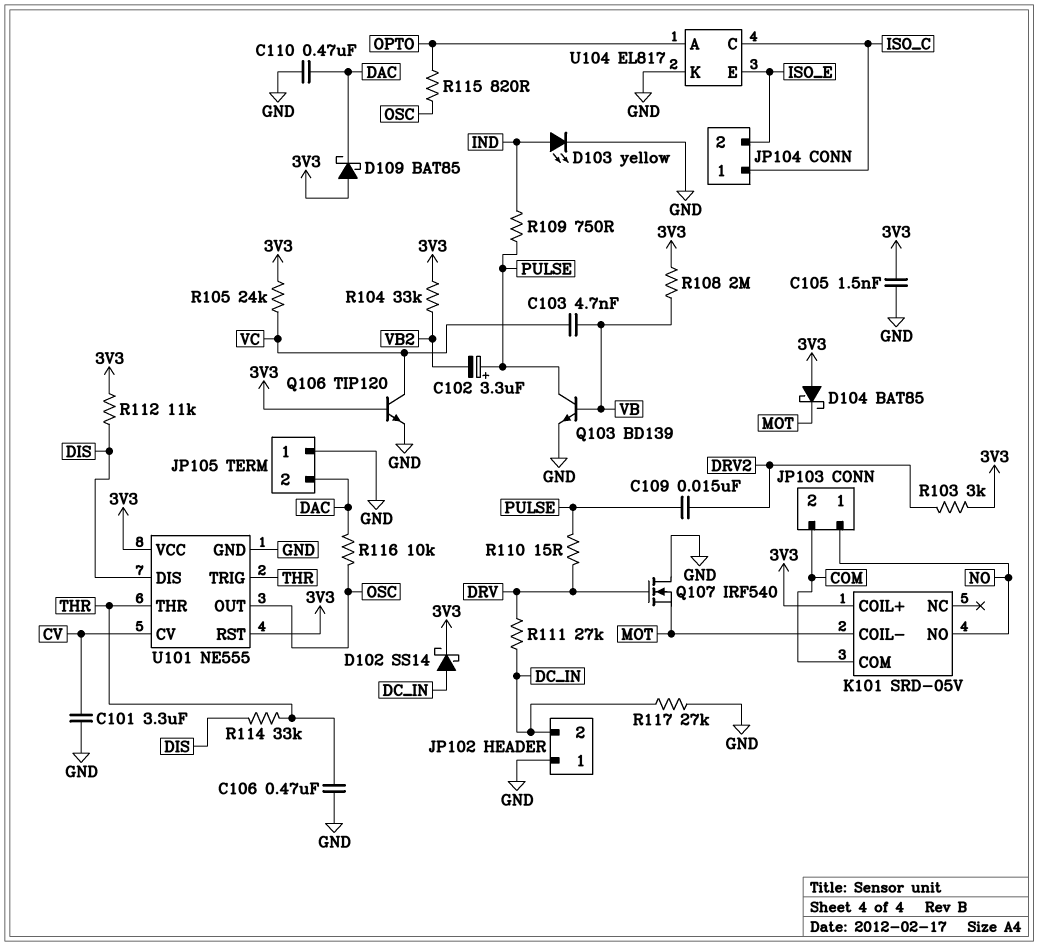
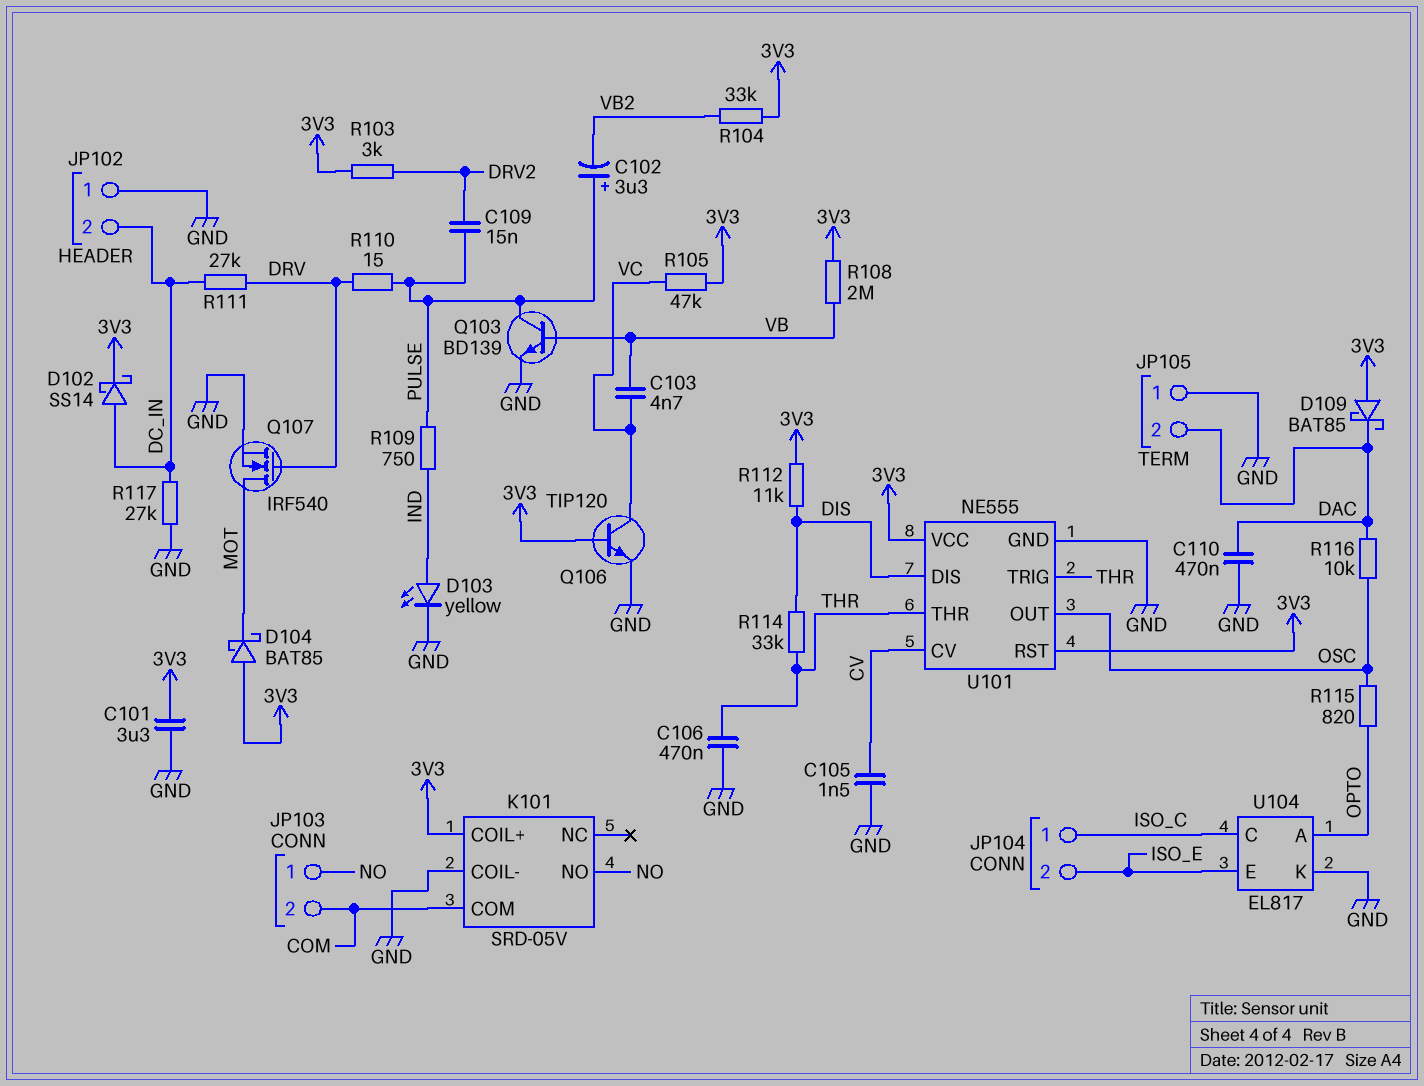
C101: 3.3uF (CV, GND) -> 3.3uF (3V3, GND)
C105: 1.5nF (3V3, GND) -> 1.5nF (CV, GND)
K101 pin COIL-: MOT -> GND
Q107: NMOS IRF540 (G DRV, D GND, S MOT) -> NMOS IRF540 (G DRV, D MOT, S GND)
R105: 24k (3V3, VC) -> 47k (3V3, VC)

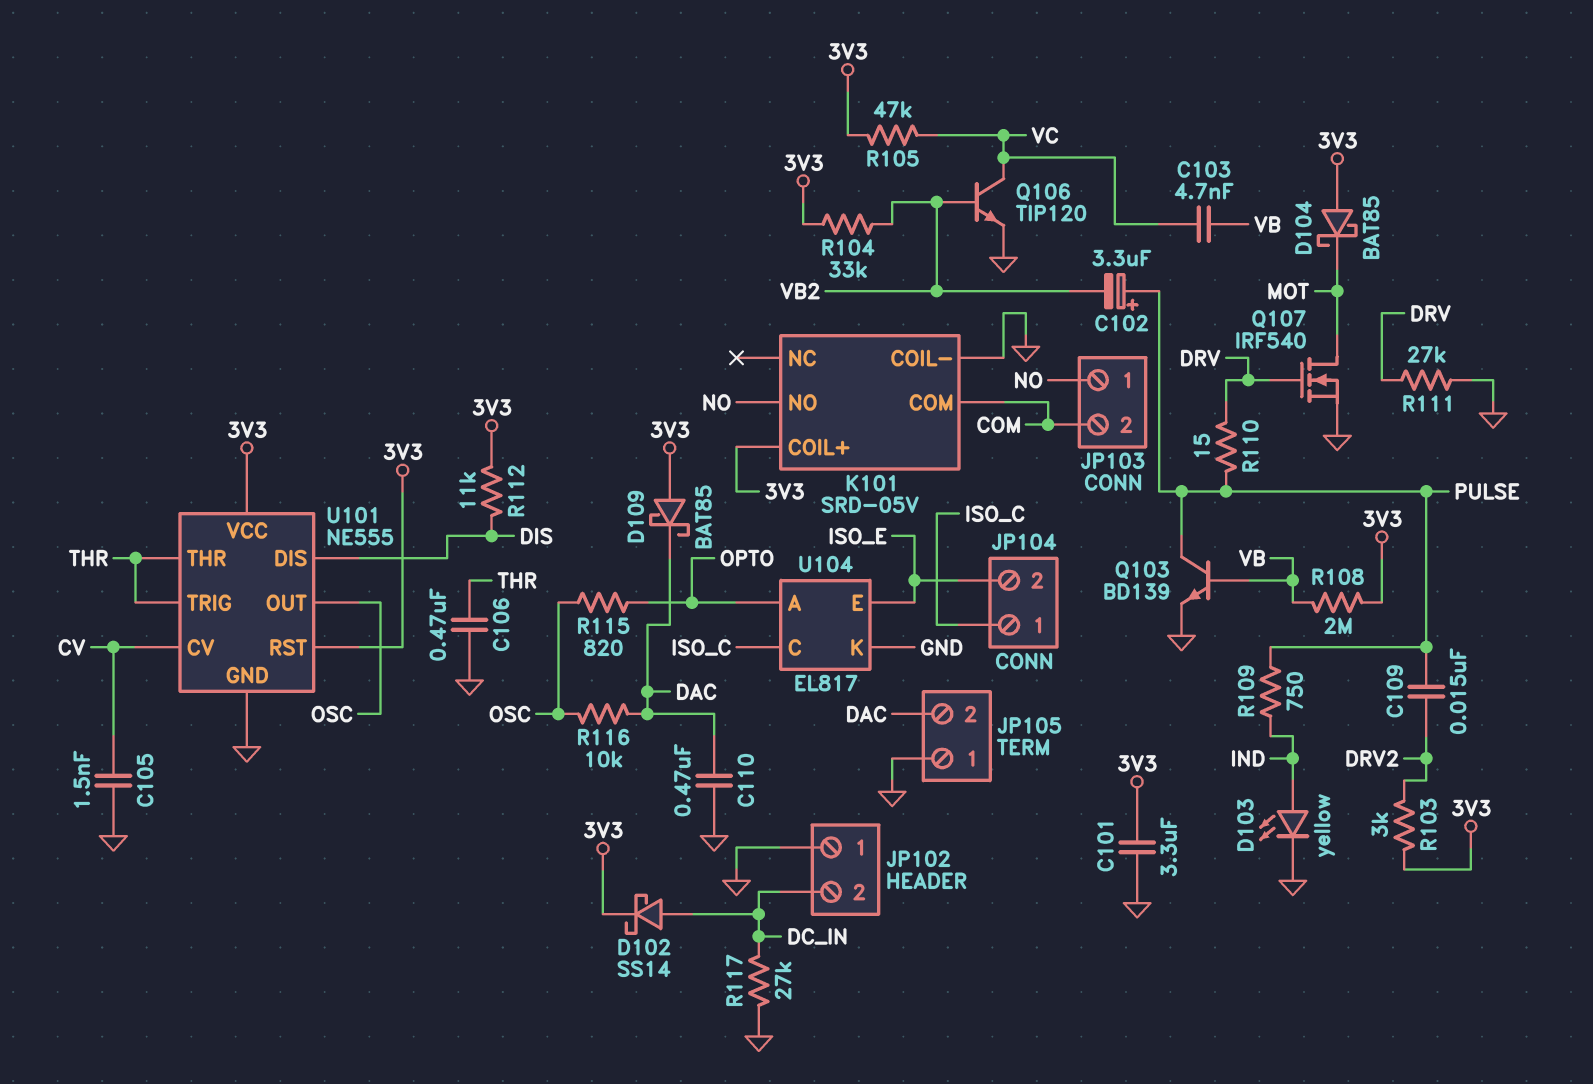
Q106: NPN TIP120 (B 3V3, C VC, E GND) -> NPN TIP120 (B VB2, C VC, E GND)
R111: 27k (DC_IN, DRV) -> 27k (DRV, GND)
R114: 33k (DIS, THR) -> none

